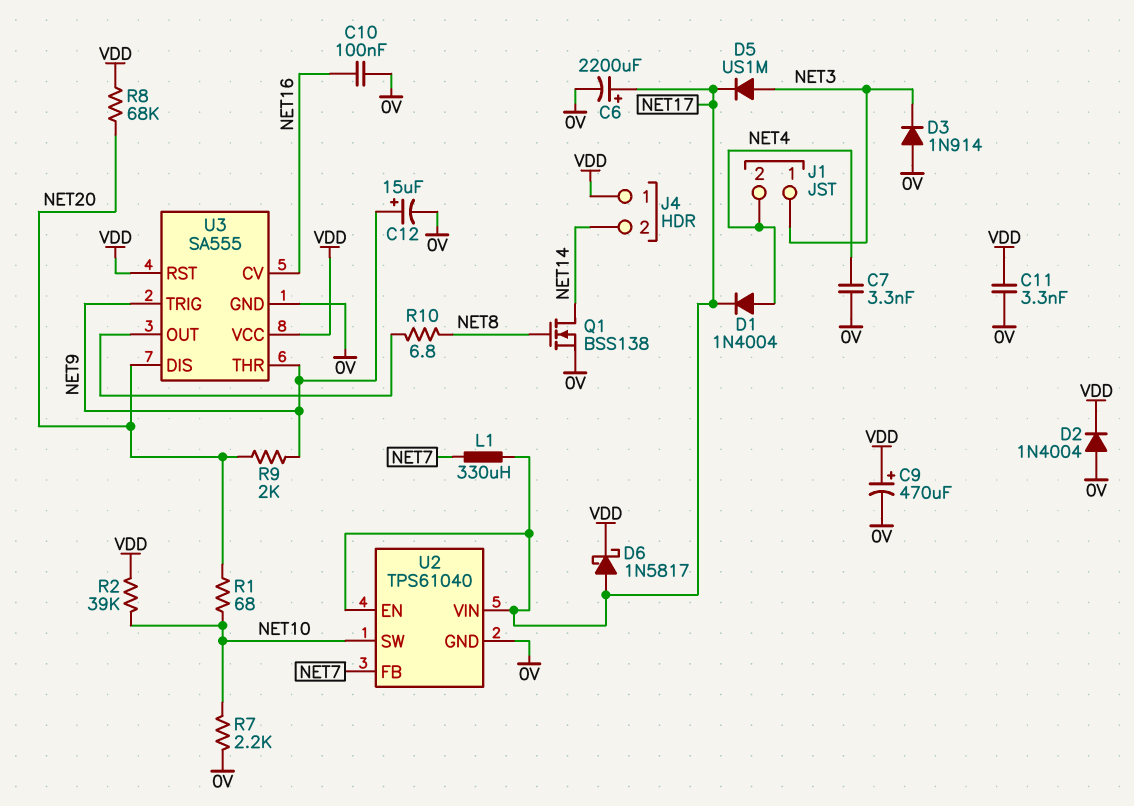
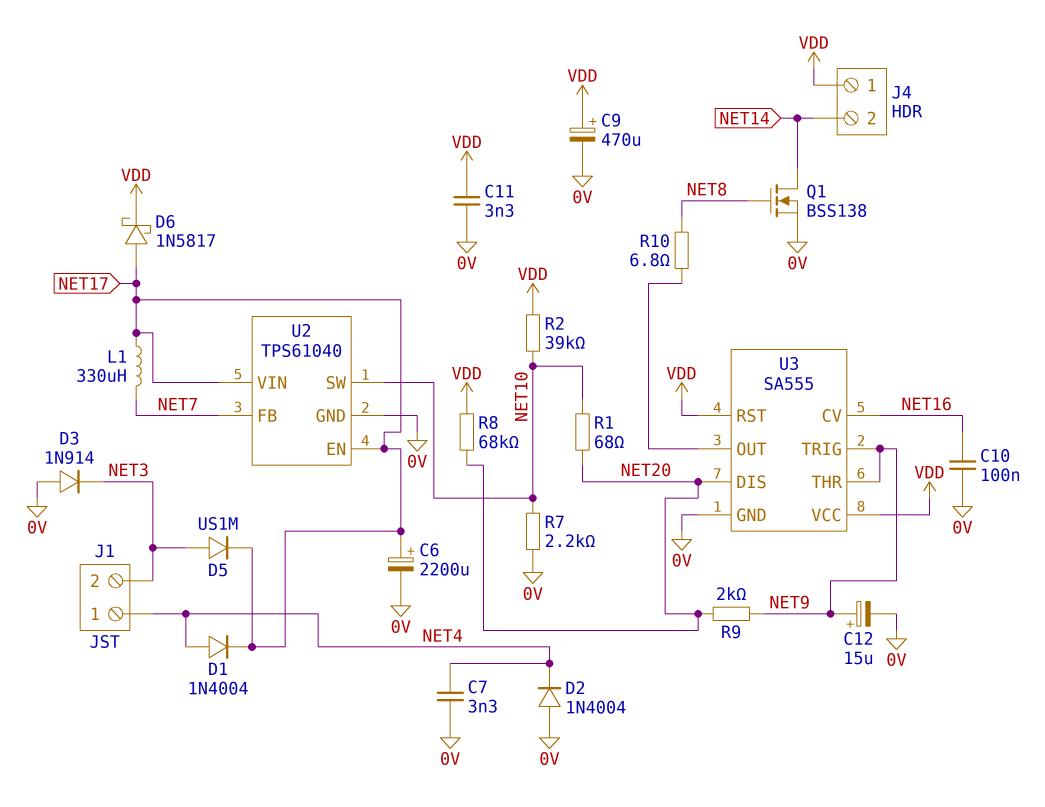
D2: diode 1N4004 (A 0V, K VDD) -> diode 1N4004 (A 0V, K NET4)
J1 pin 1: NET3 -> NET4
J1 pin 2: NET4 -> NET3

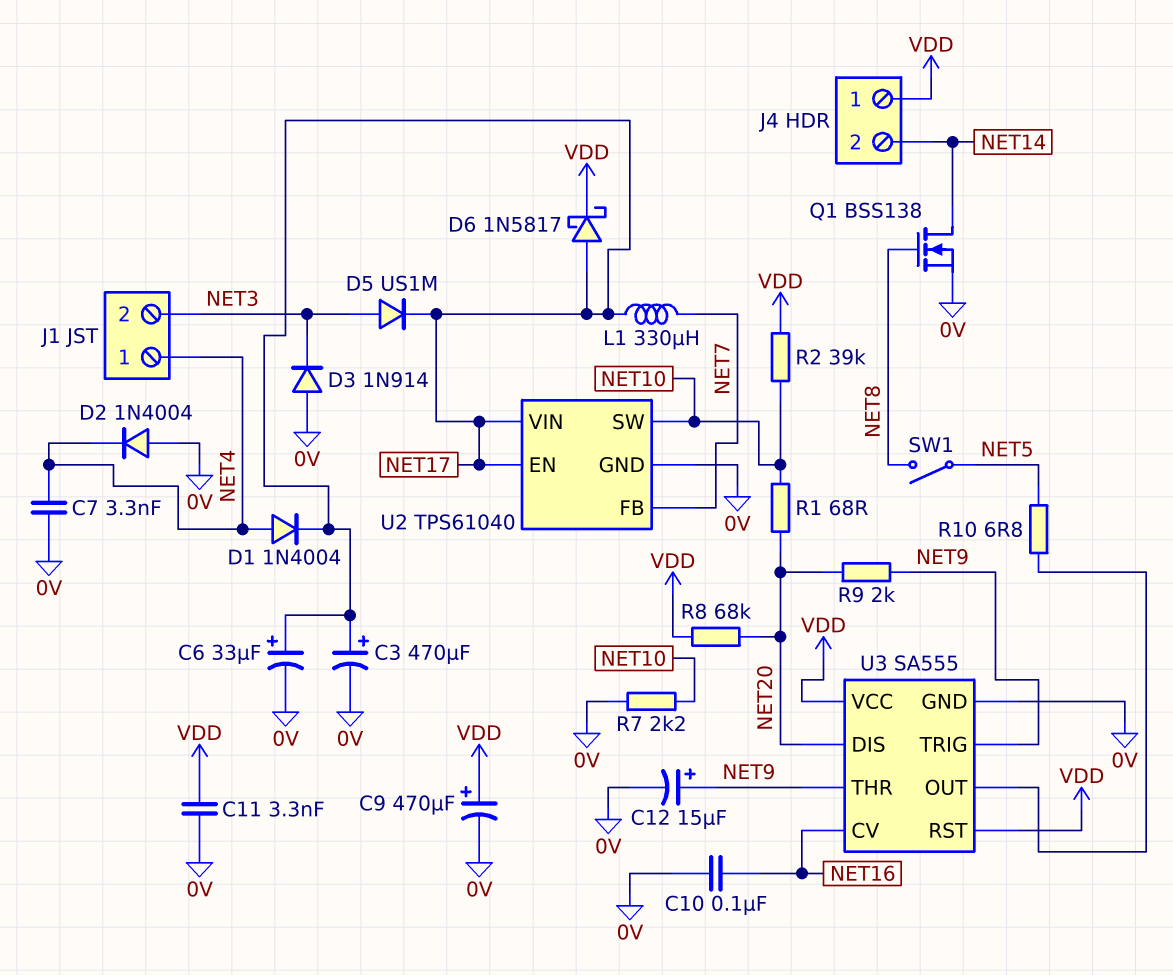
C3: none -> 470uF (plus NET17, minus 0V)
C6: 2200uF (plus NET17, minus 0V) -> 33uF (plus NET17, minus 0V)
R10: 6.8 (NET8, U3/OUT) -> 6.8 (NET5, U3/OUT)
SW1: none -> switch (NET5, NET8)

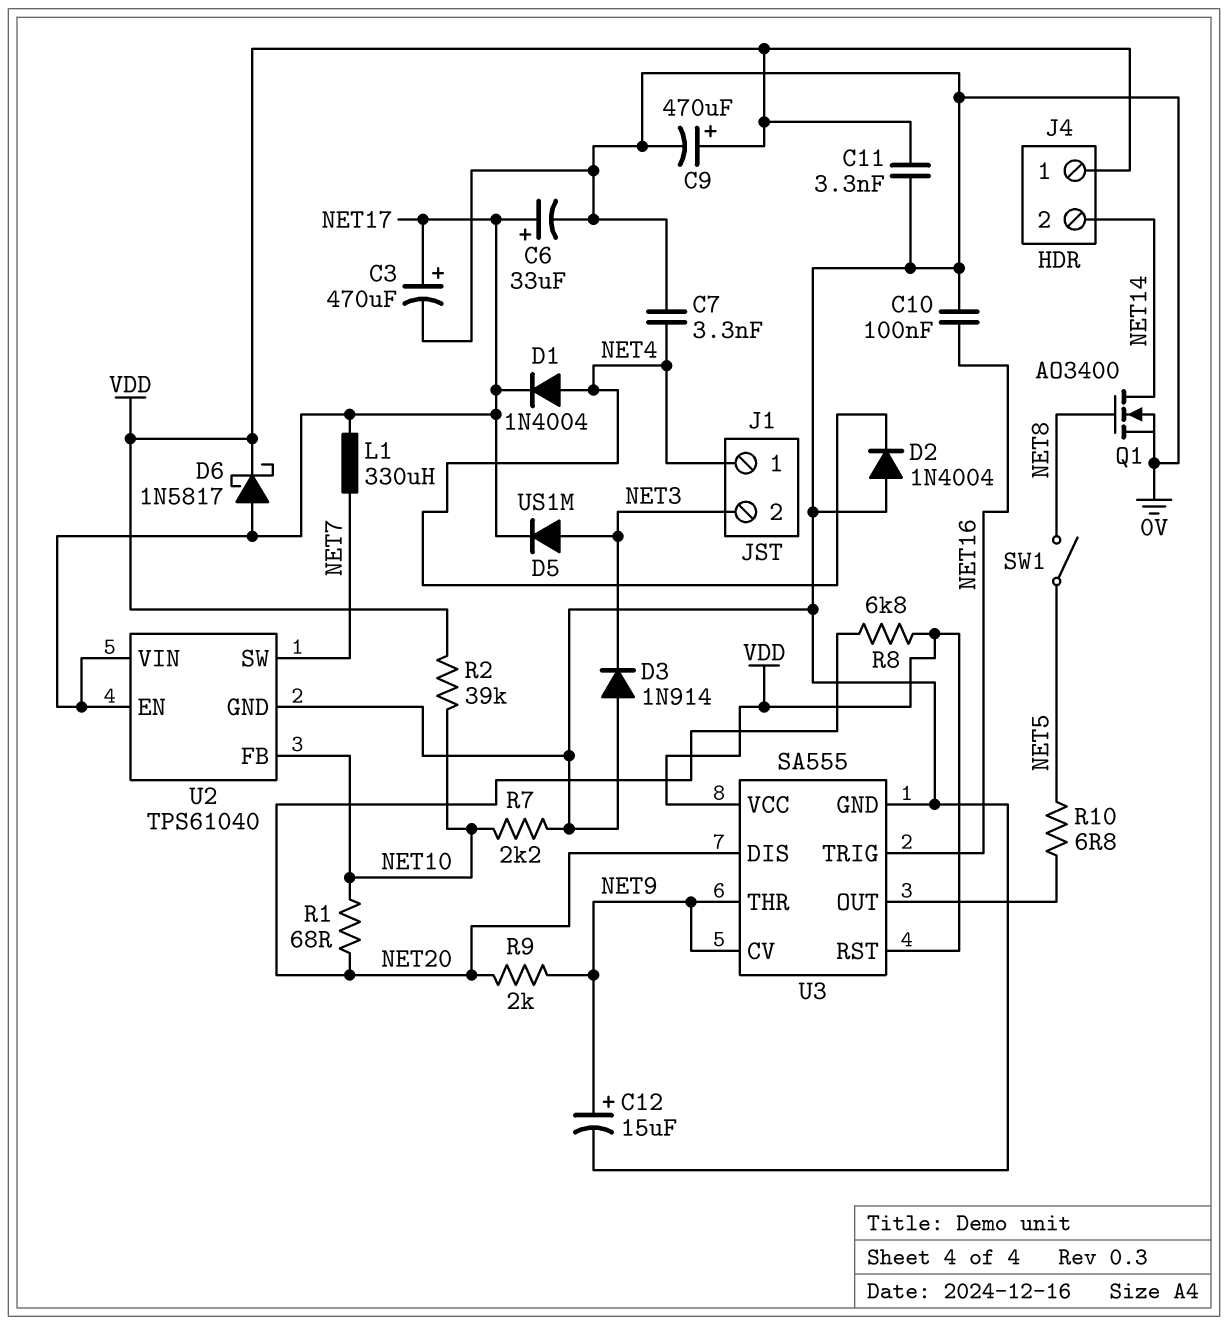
Q1: NMOS BSS138 (G NET8, D NET14, S 0V) -> NMOS AO3400 (G NET8, D NET14, S 0V)
R8: 68k (NET20, VDD) -> 6.8k (NET20, VDD)
U2 pin FB: NET7 -> NET10
U2 pin SW: NET10 -> NET7
U3 pin CV: NET16 -> NET9
U3 pin TRIG: NET9 -> NET16

